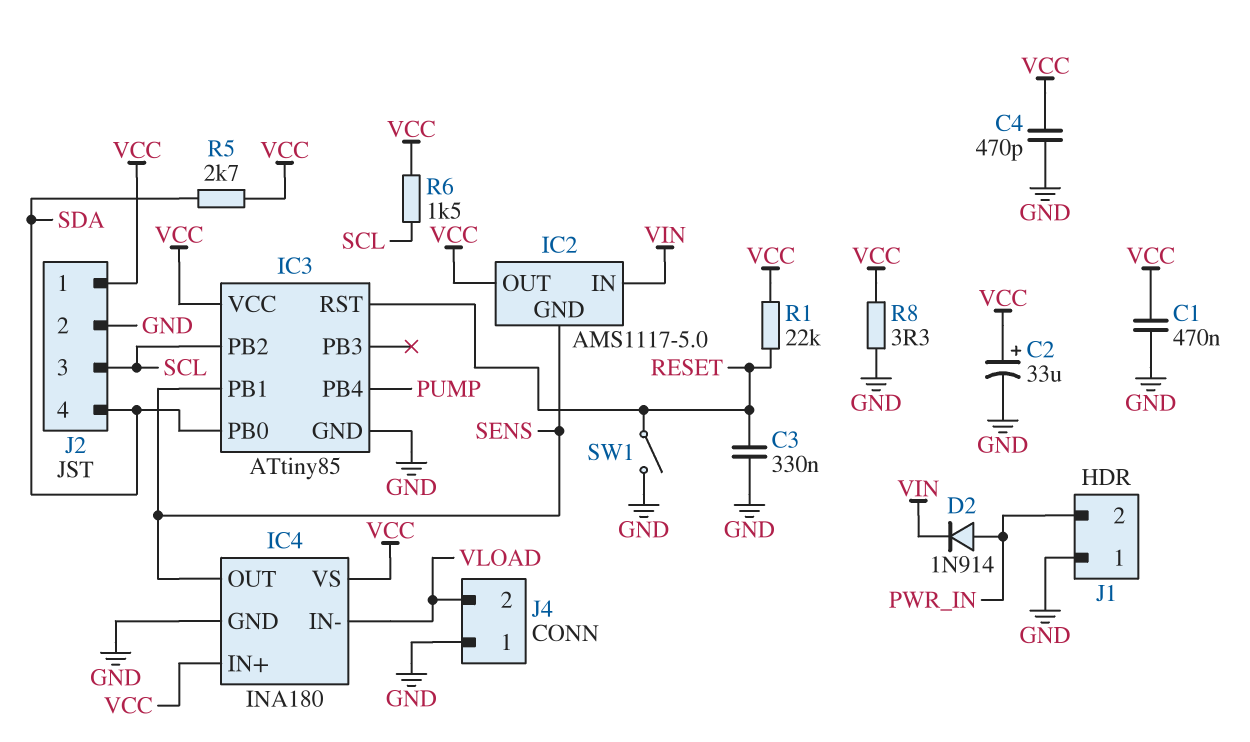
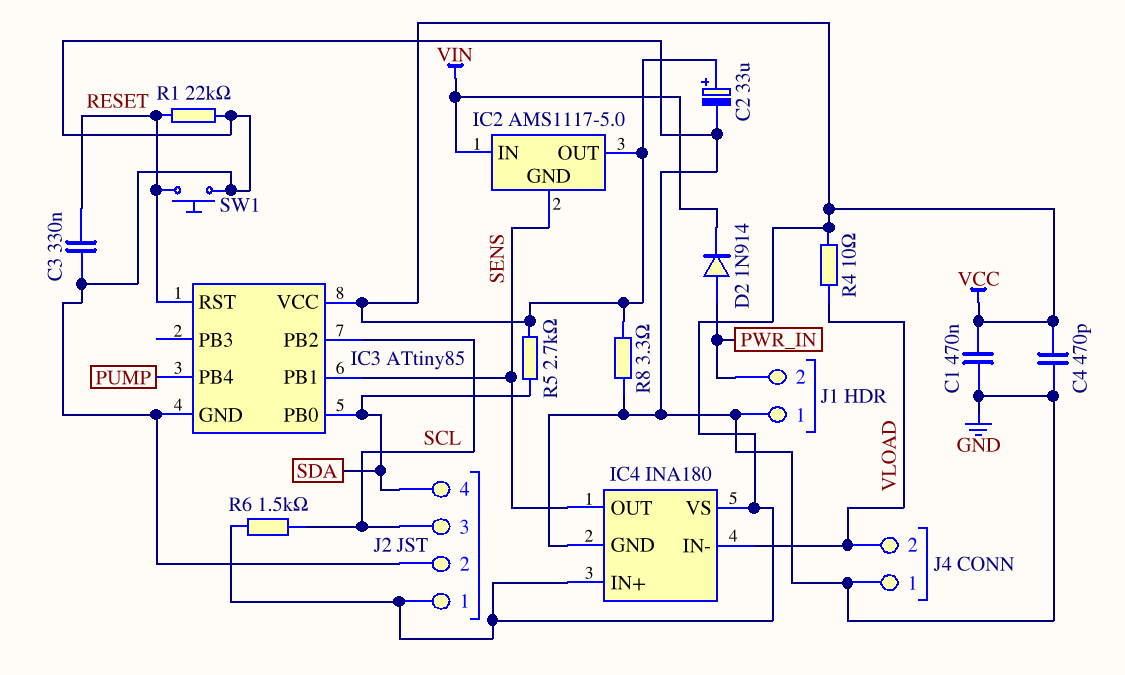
R1: 22k (RESET, VCC) -> 22k (GND, RESET)
R4: none -> 10 (VCC, VLOAD)
SW1: switch (GND, RESET) -> button (GND, RESET)

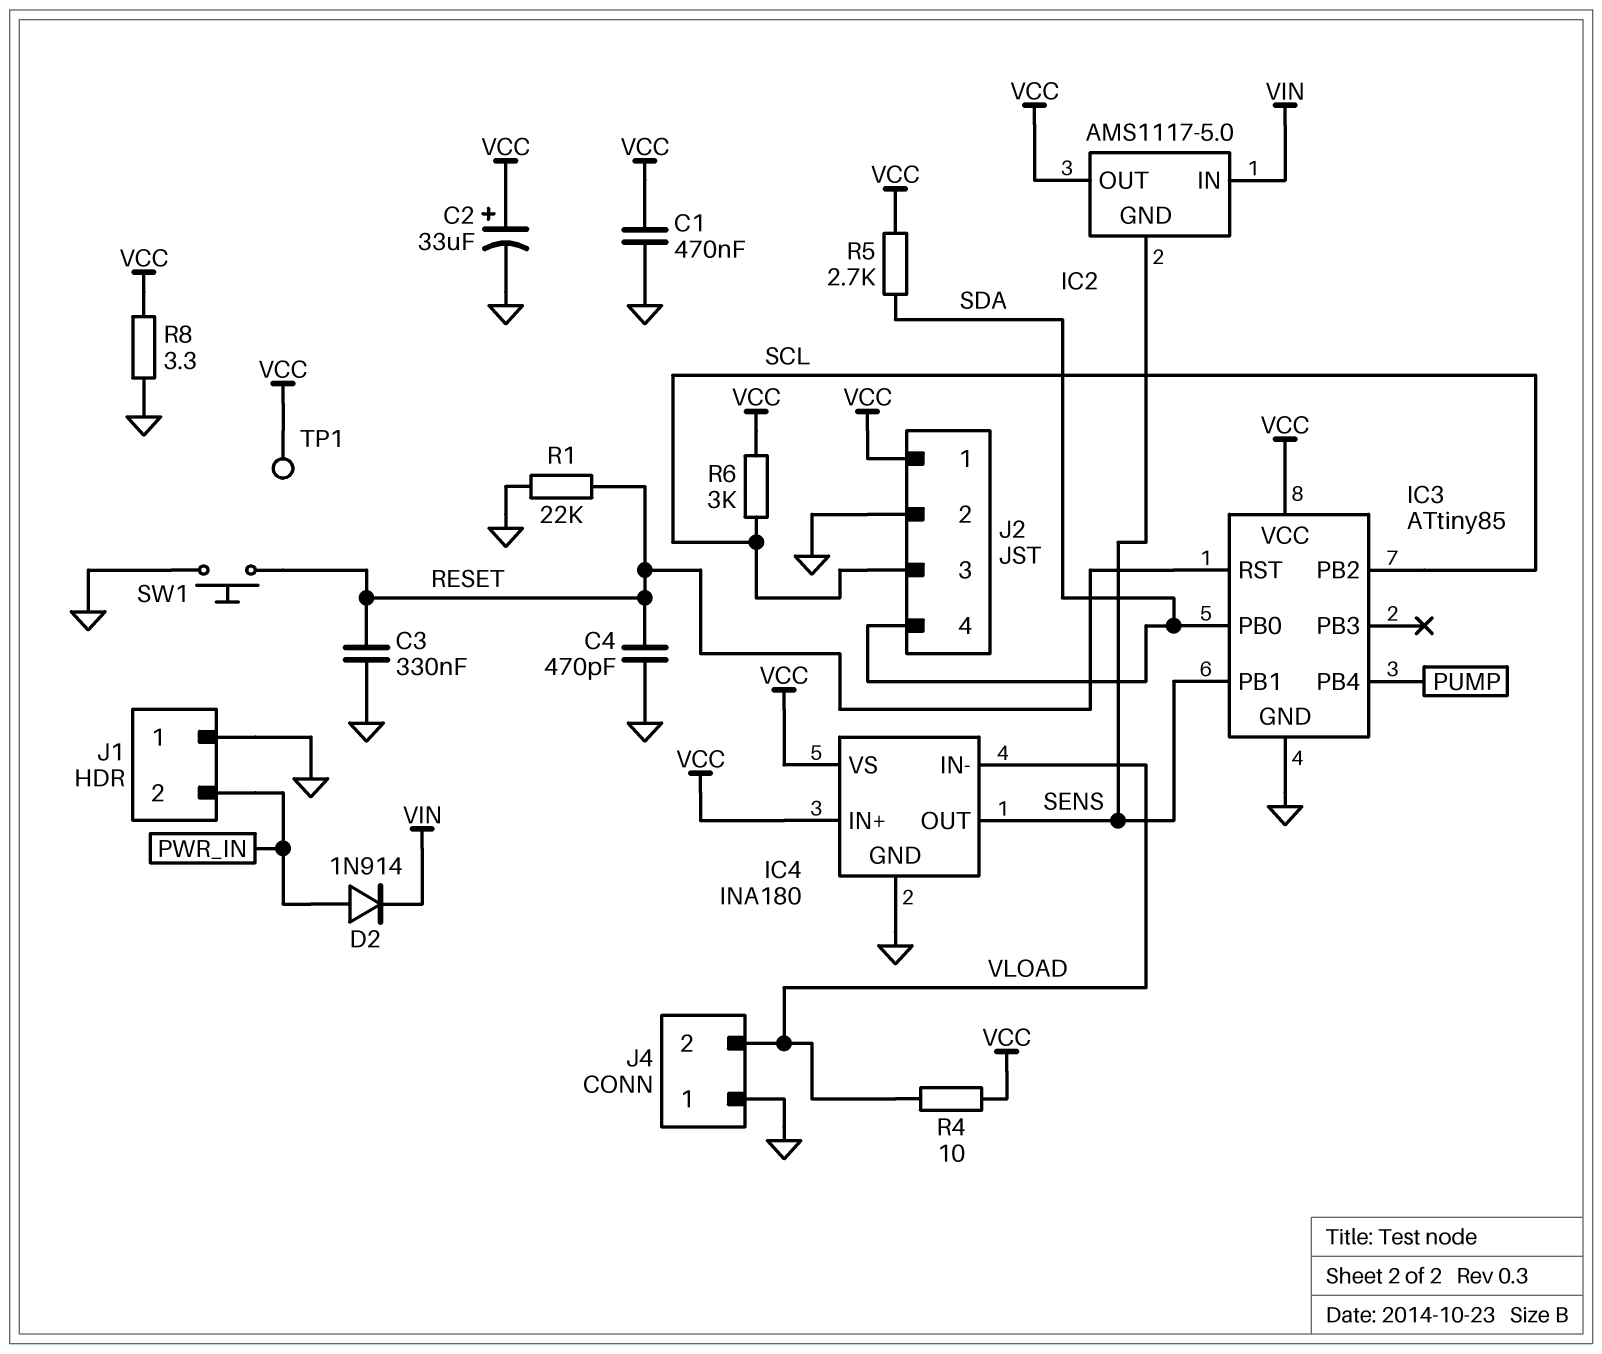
C4: 470pF (GND, VCC) -> 470pF (GND, RESET)
R6: 1.5k (SCL, VCC) -> 3k (SCL, VCC)
TP1: none -> test point (VCC)

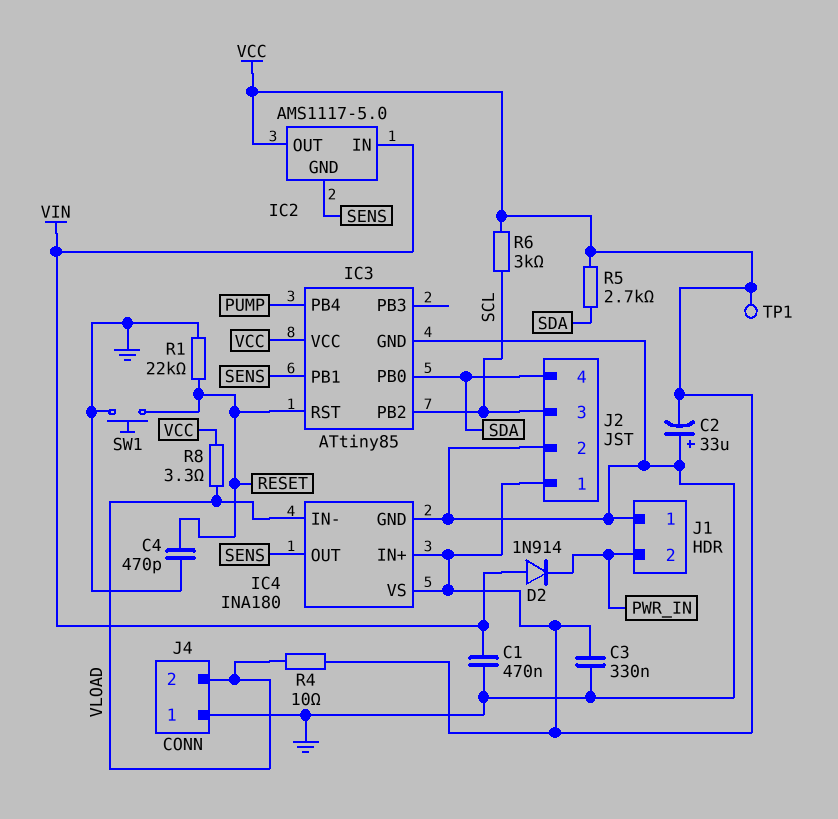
C1: 470nF (GND, VCC) -> 470nF (GND, VIN)
C2: 33uF (plus VCC, minus GND) -> 33uF (plus GND, minus VCC)
C3: 330nF (GND, RESET) -> 330nF (GND, VCC)
D2: diode 1N914 (A PWR_IN, K VIN) -> diode 1N914 (A VIN, K PWR_IN)
R8: 3.3 (GND, VCC) -> 3.3 (VCC, VLOAD)

